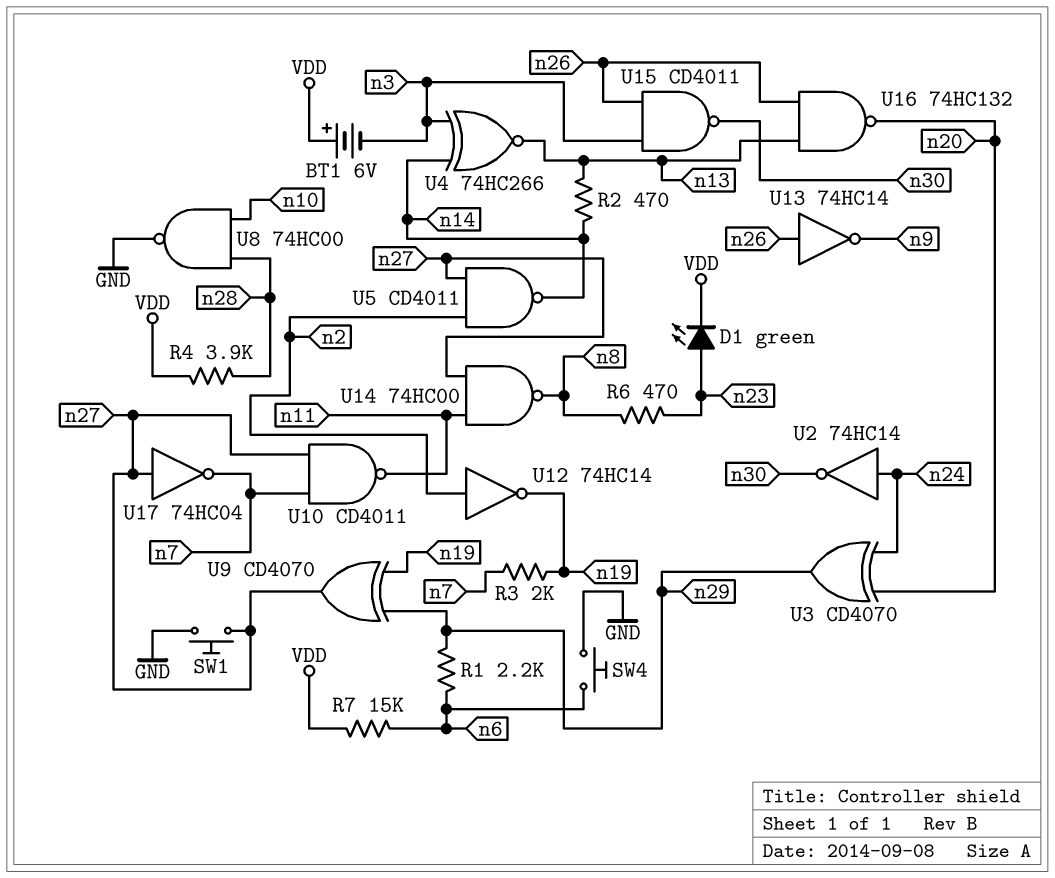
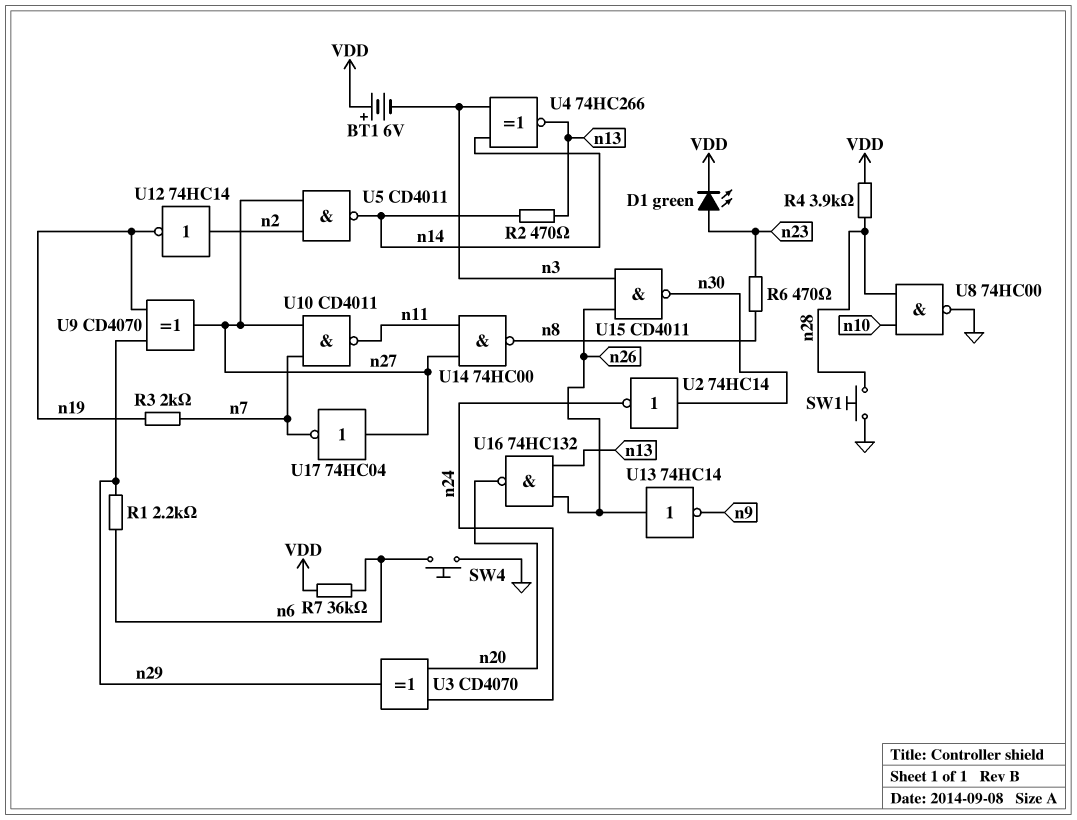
R7: 15k (VDD, n6) -> 36k (VDD, n6)
SW1: button (GND, n27) -> button (GND, n28)
U2: NOT 74HC14 (in n24, out n30) -> NOT 74HC14 (in n30, out n24)

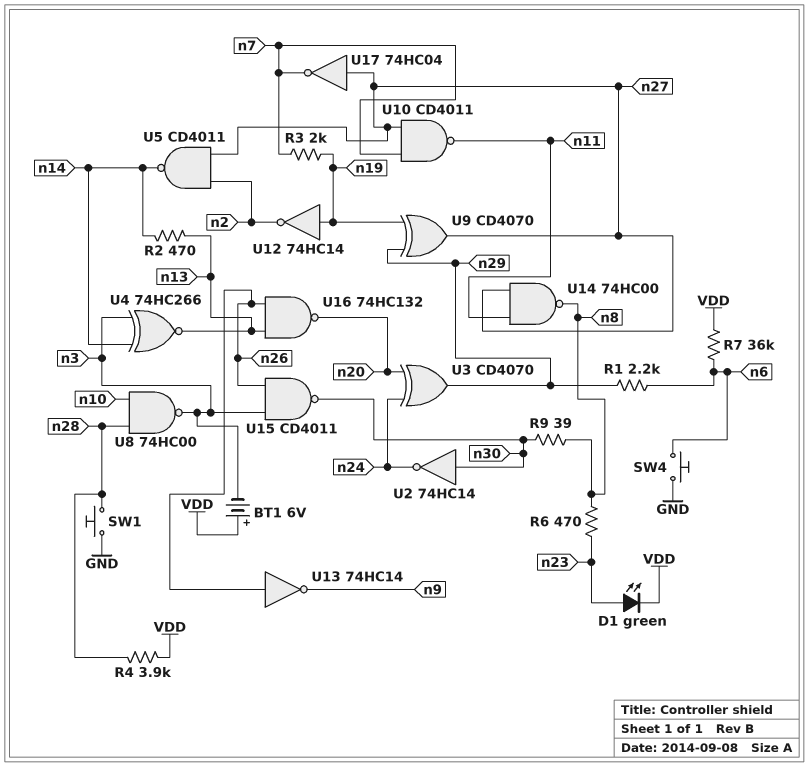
R9: none -> 39 (n8, n30)
U8: NAND 74HC00 (in n10, in n28, out GND) -> NAND 74HC00 (in n10, in n28, out n3)
U12: NOT 74HC14 (in n2, out n19) -> NOT 74HC14 (in n19, out n2)

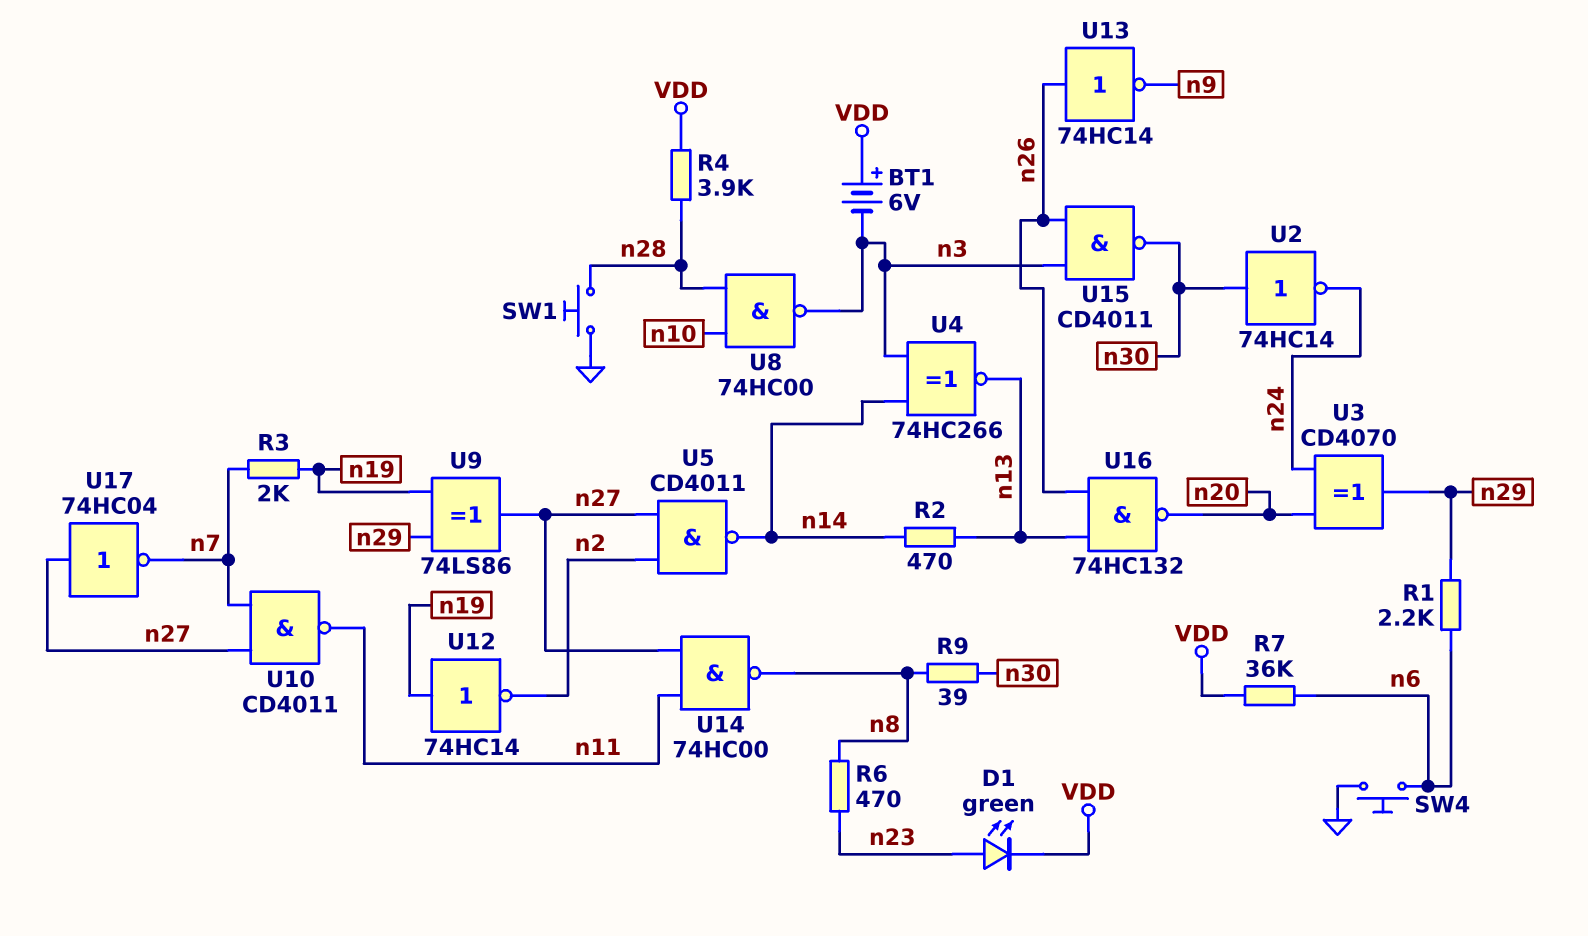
U9: XOR CD4070 (in n19, in n29, out n27) -> XOR 74LS86 (in n19, in n29, out n27)

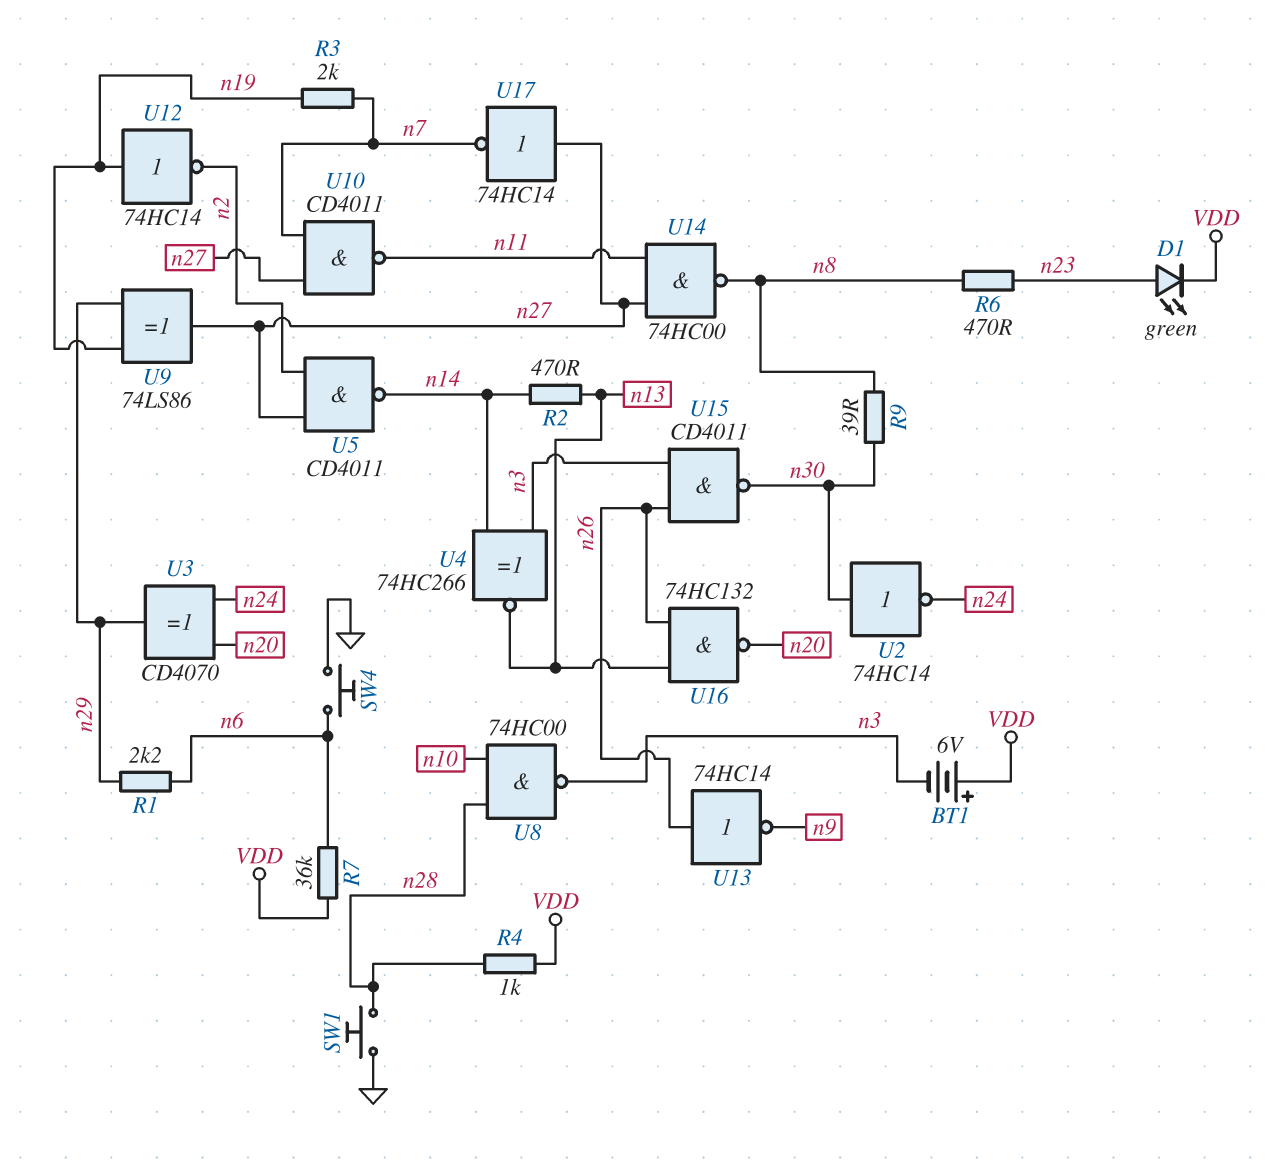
R4: 3.9k (VDD, n28) -> 1k (VDD, n28)
U17: NOT 74HC04 (in n27, out n7) -> NOT 74HC14 (in n27, out n7)

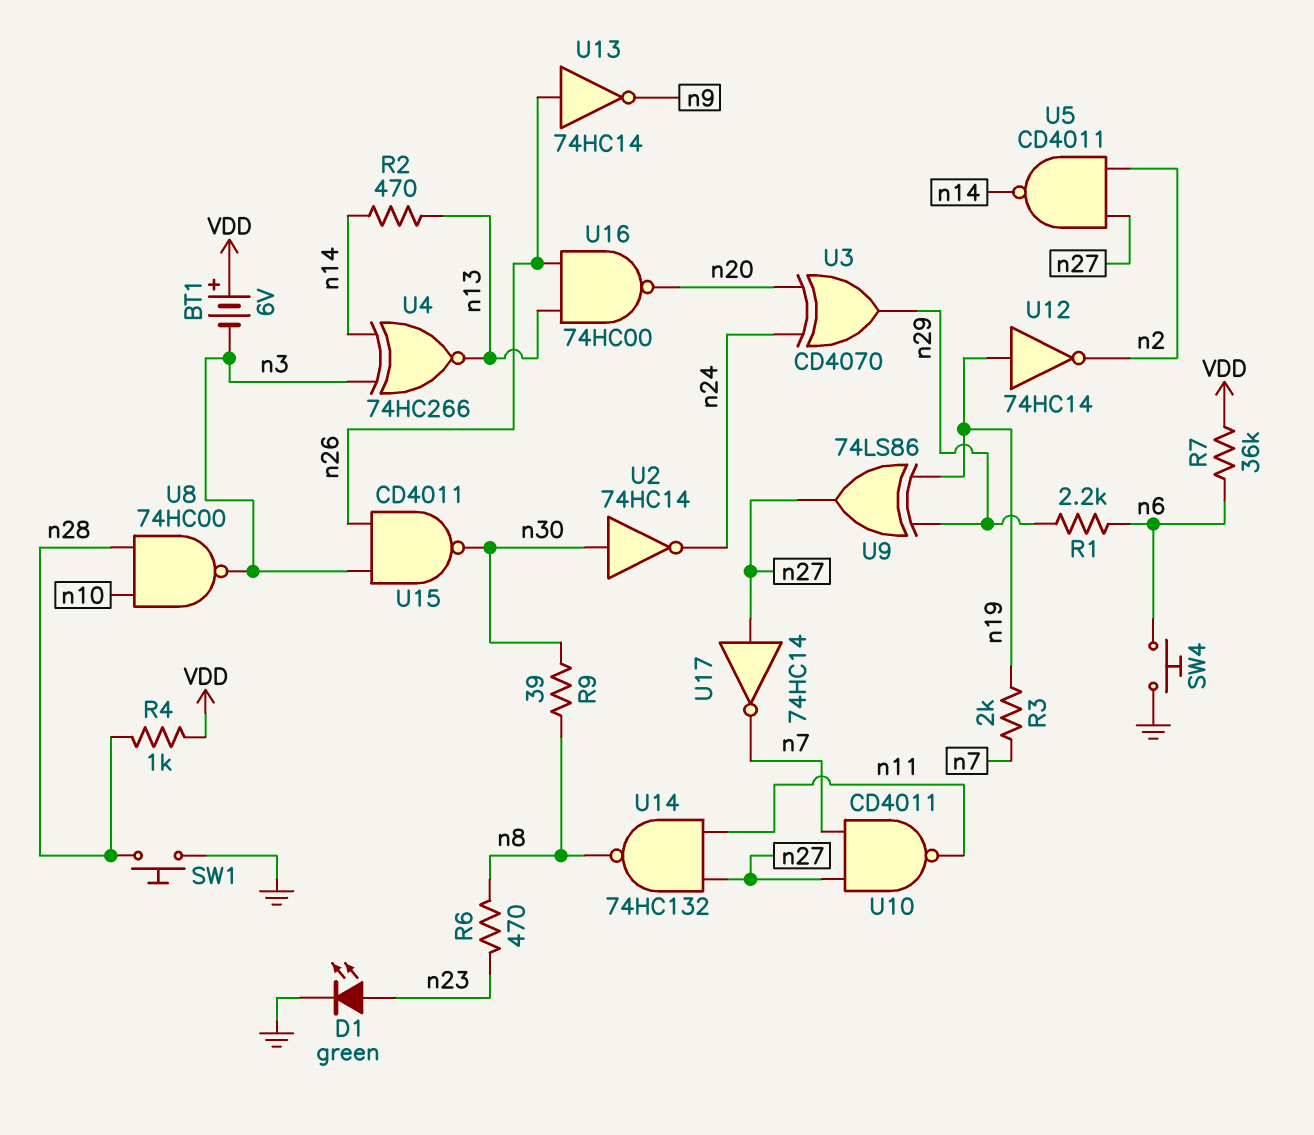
D1: LED green (A n23, K VDD) -> LED green (A n23, K GND)
U14: NAND 74HC00 (in n11, in n27, out n8) -> NAND 74HC132 (in n11, in n27, out n8)
U16: NAND 74HC132 (in n13, in n26, out n20) -> NAND 74HC00 (in n13, in n26, out n20)

